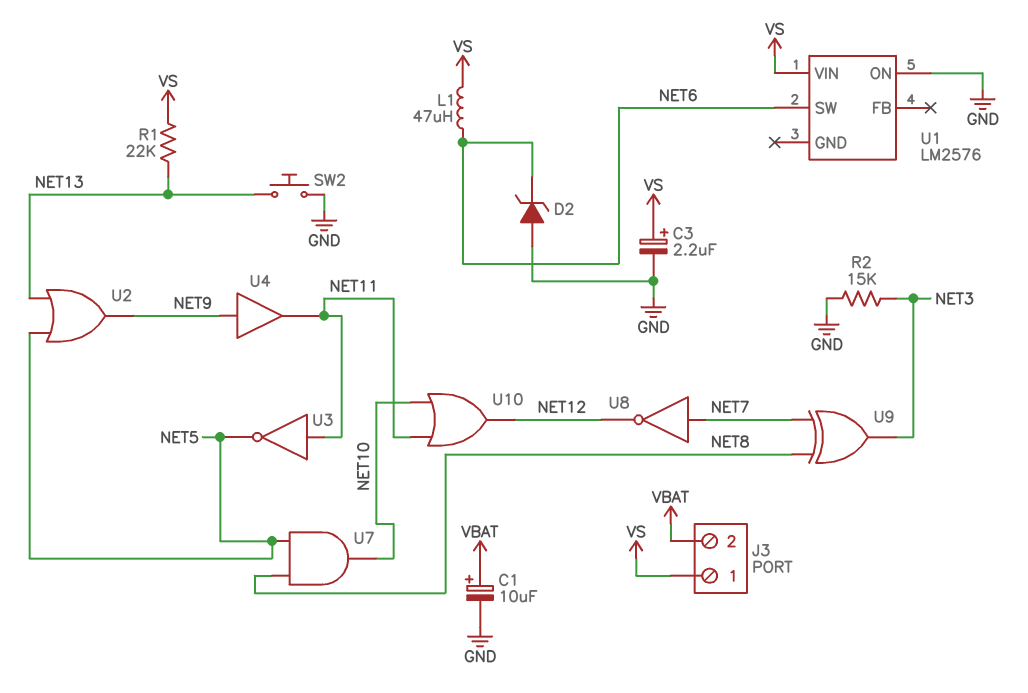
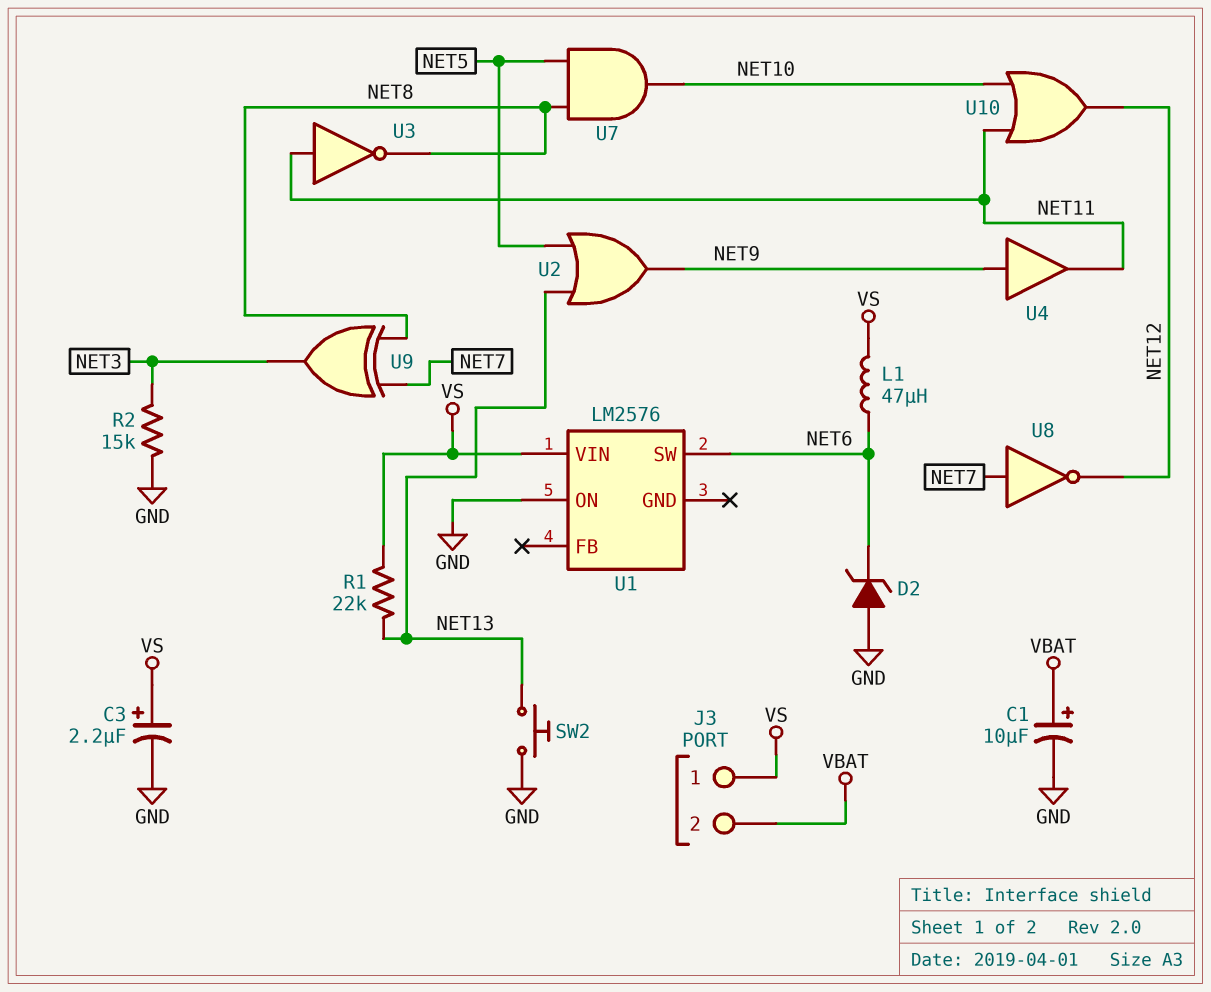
U3: NOT (in NET11, out NET5) -> NOT (in NET11, out NET8)

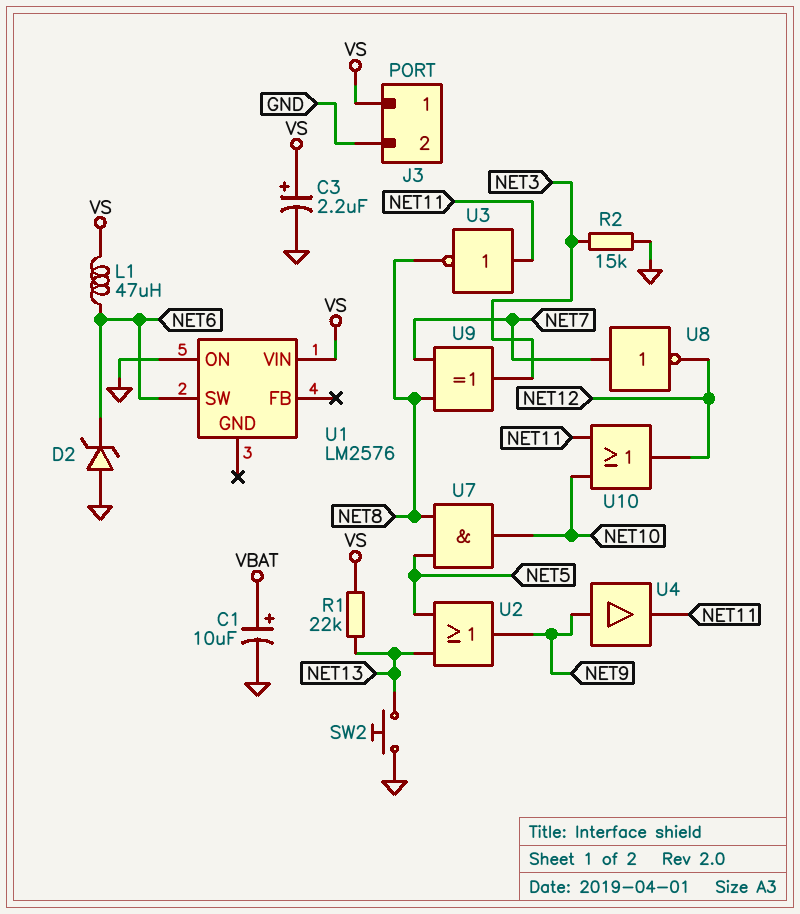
J3 pin 2: VBAT -> GND

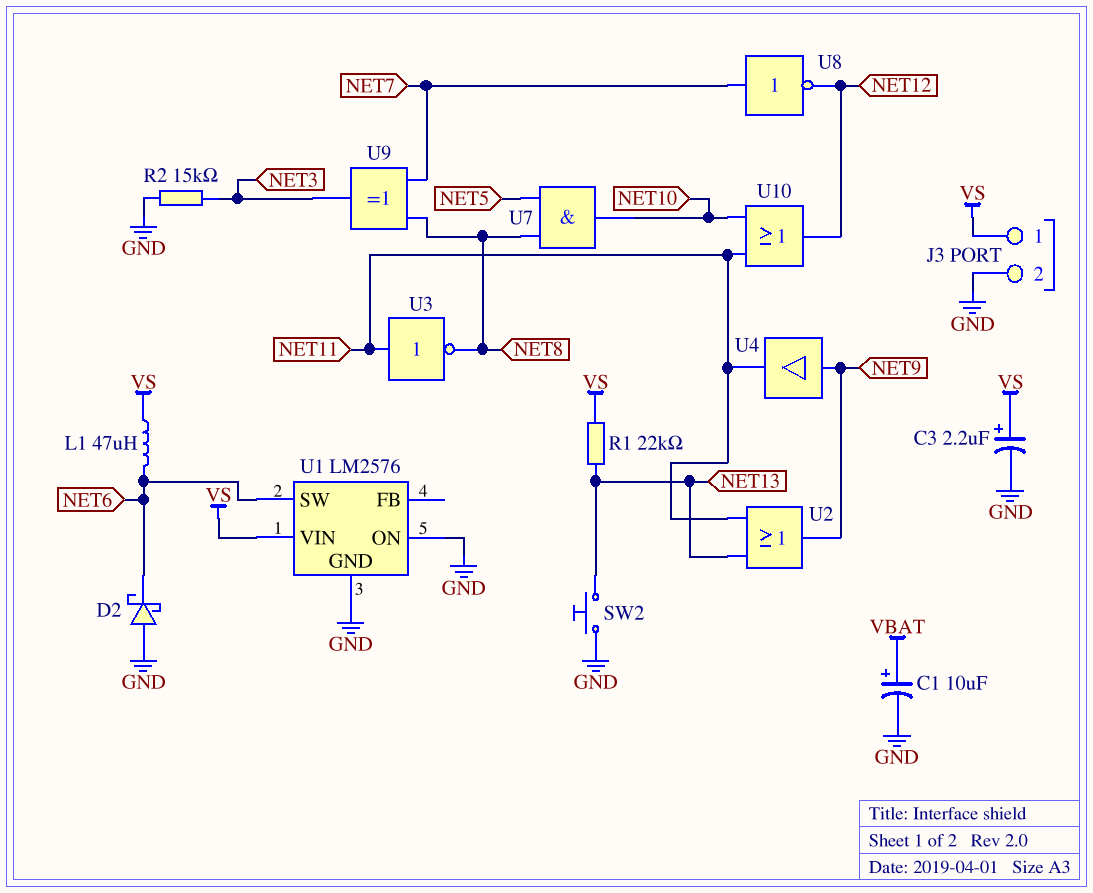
D2: zener (A GND, K NET6) -> schottky (A GND, K NET6)
U1 pin GND: none -> GND
U2: OR (in NET5, in NET13, out NET9) -> OR (in NET11, in NET13, out NET9)

